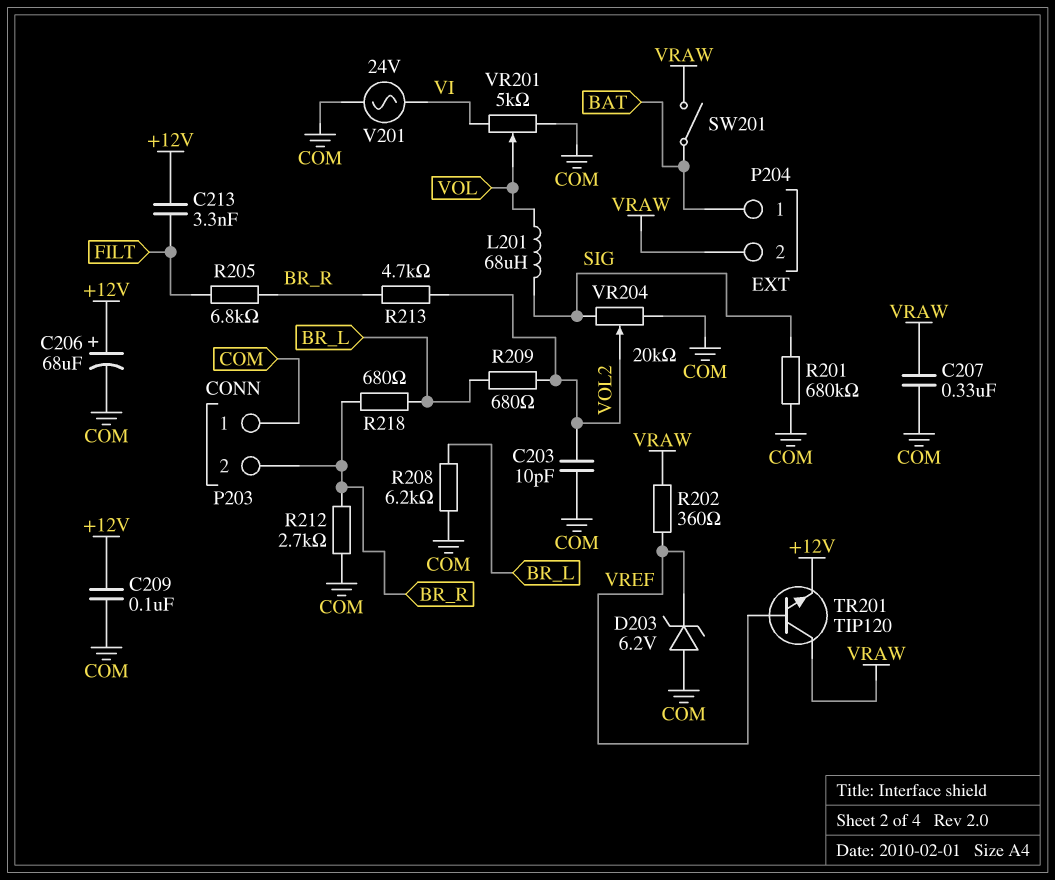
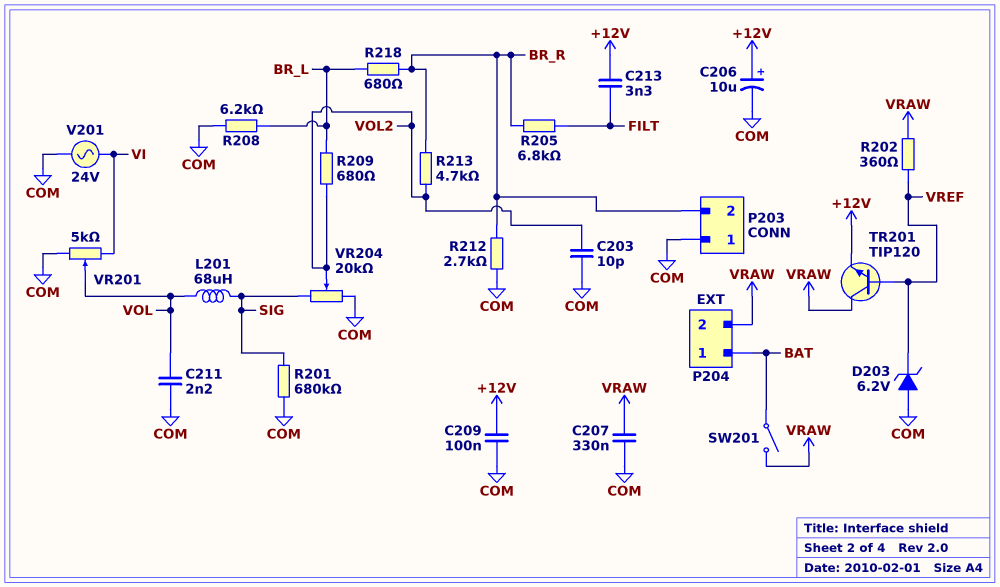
C206: 68uF (plus +12V, minus COM) -> 10uF (plus +12V, minus COM)
C211: none -> 2.2nF (COM, VOL)

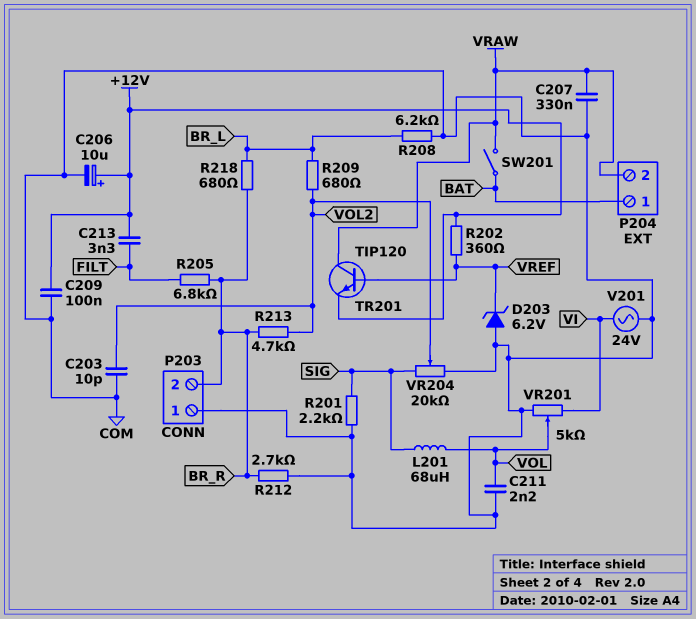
R201: 680k (COM, SIG) -> 2.2k (COM, SIG)
R202: 360 (VRAW, VREF) -> 360 (+12V, VREF)

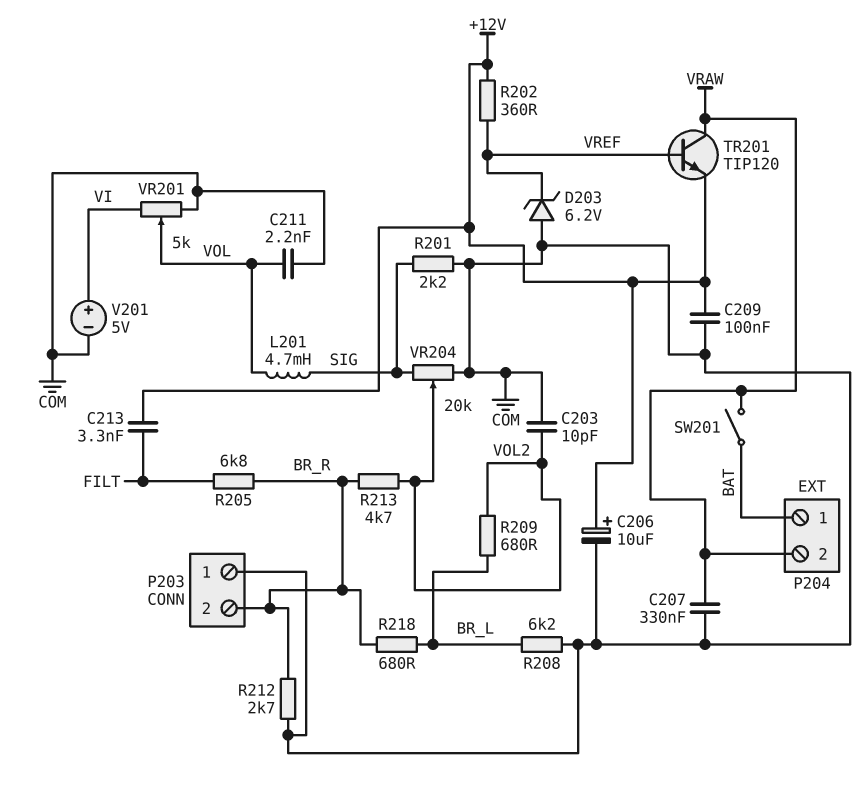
L201: 68uH (SIG, VOL) -> 4.7mH (SIG, VOL)
V201: AC 24V (COM, VI) -> 5V (plus VI, minus COM)

